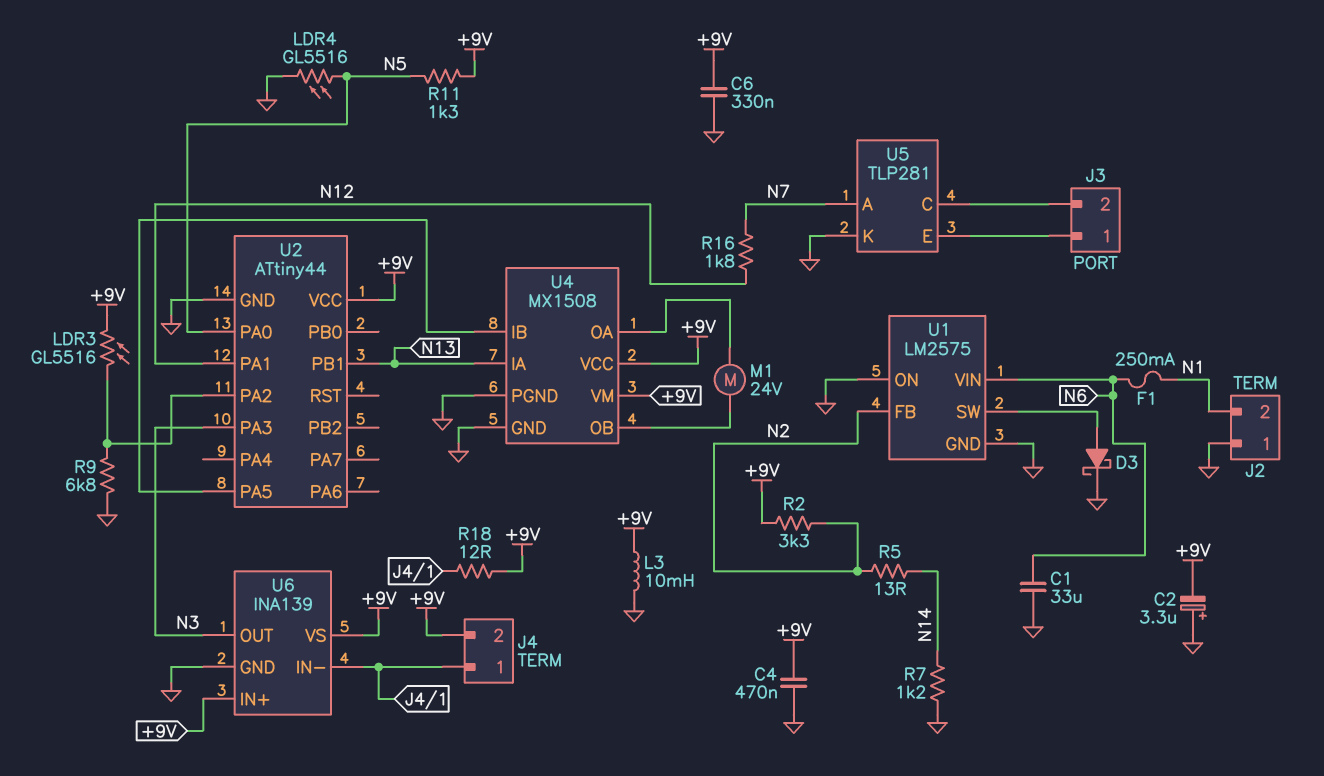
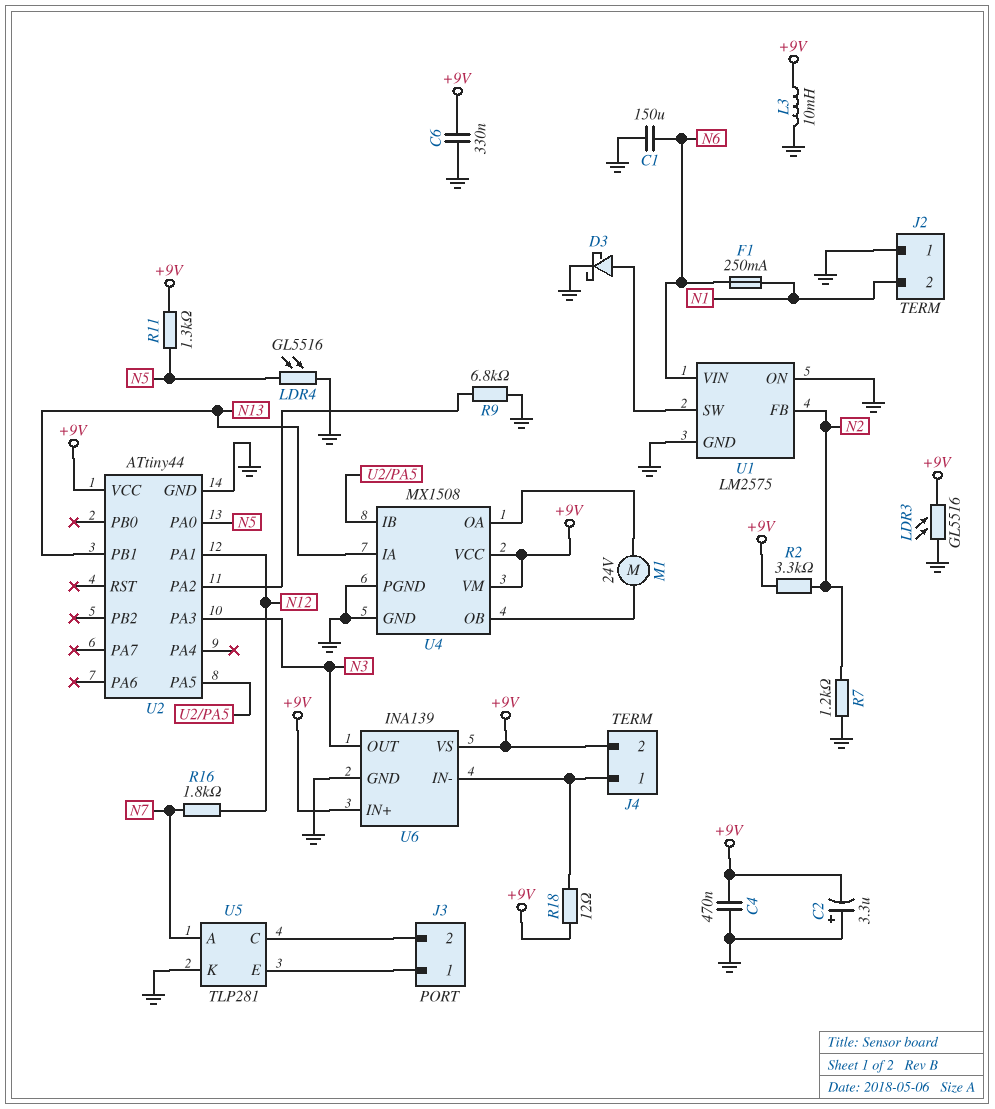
C1: 33uF (GND, N6) -> 150uF (GND, N6)
LDR3: GL5516 (+9V, U2/PA2) -> GL5516 (+9V, GND)
R5: 13 (N2, N14) -> none
R7: 1.2k (GND, N14) -> 1.2k (GND, N2)

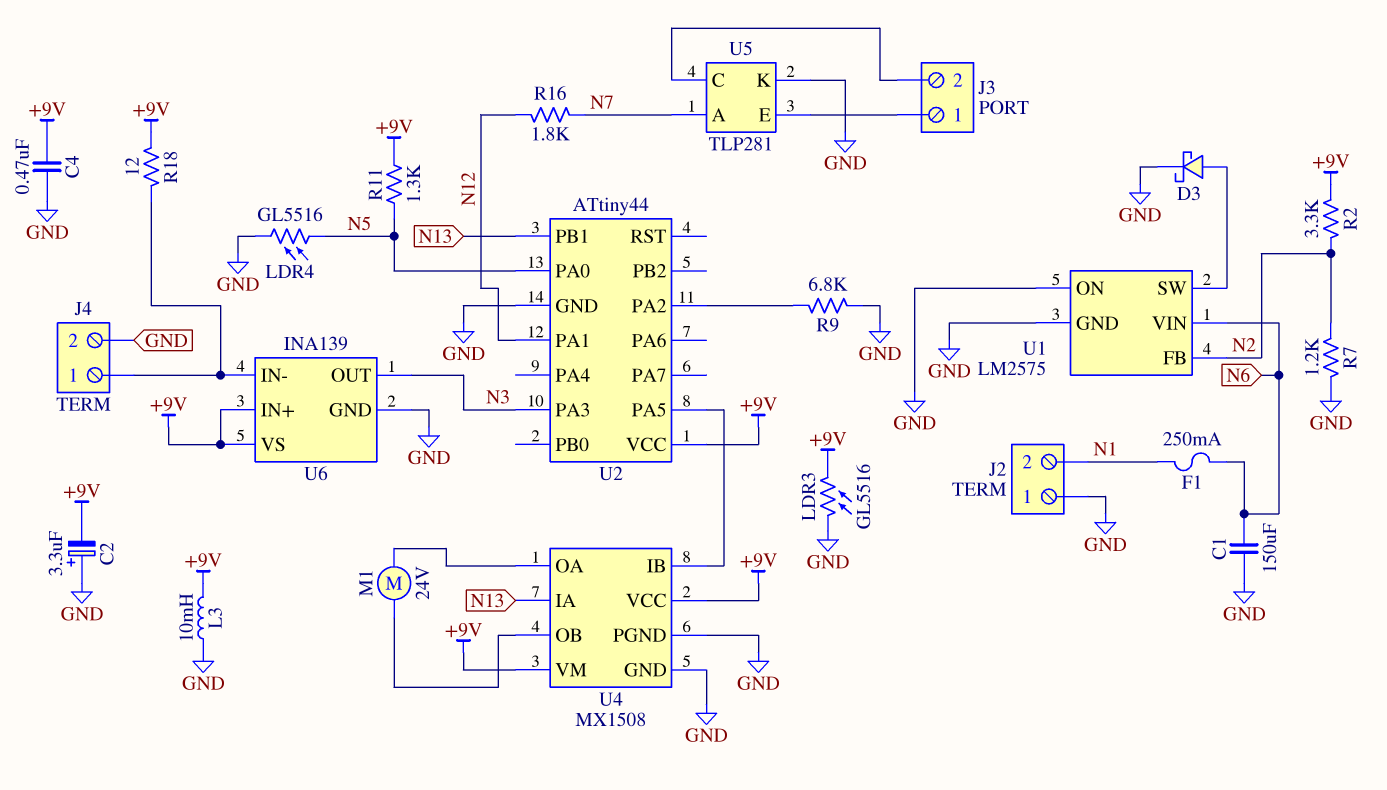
C6: 330nF (+9V, GND) -> none
J4 pin 2: +9V -> GND

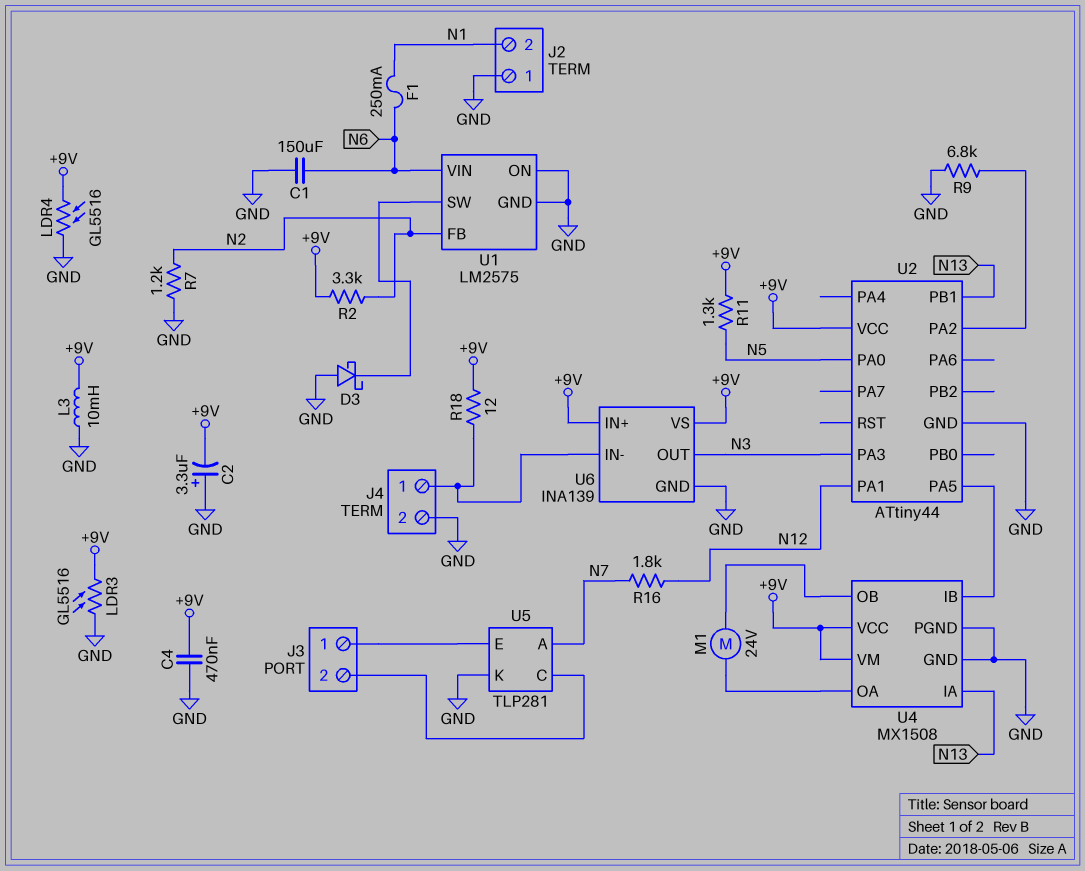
D3: schottky (A U1/SW, K GND) -> schottky (A GND, K U1/SW)
LDR4: GL5516 (GND, N5) -> GL5516 (+9V, GND)

